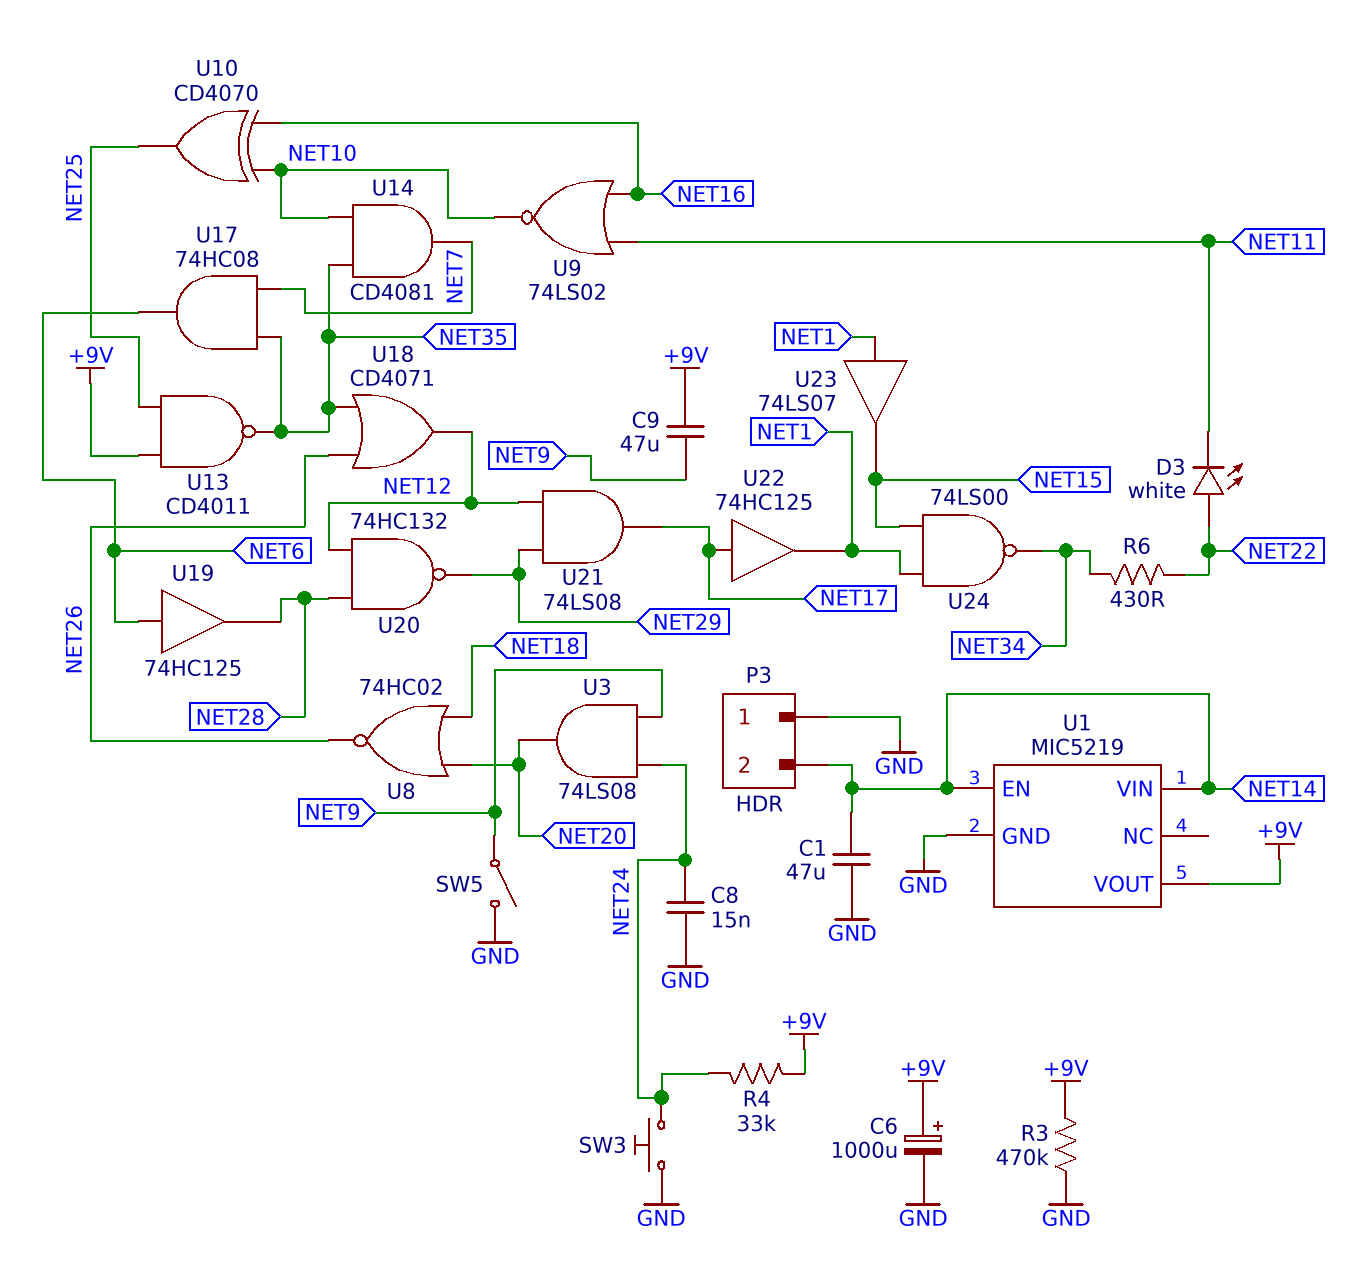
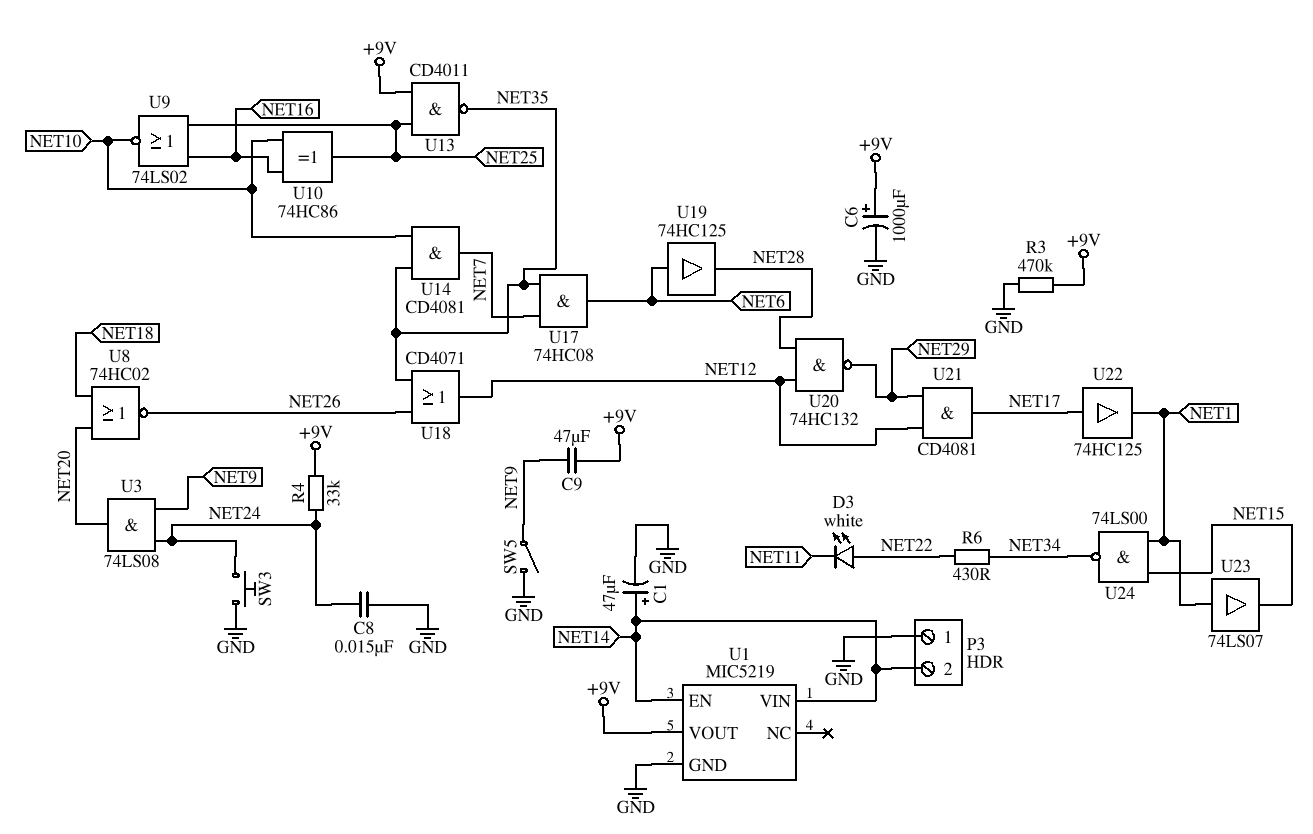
C1: 47uF (GND, NET14) -> 47uF (plus NET14, minus GND)
U9: NOR 74LS02 (in NET11, in NET16, out NET10) -> NOR 74LS02 (in NET16, in NET25, out NET10)
U10: XOR CD4070 (in NET10, in NET16, out NET25) -> XOR 74HC86 (in NET10, in NET16, out NET25)
U21: AND 74LS08 (in NET12, in NET29, out NET17) -> AND CD4081 (in NET12, in NET29, out NET17)

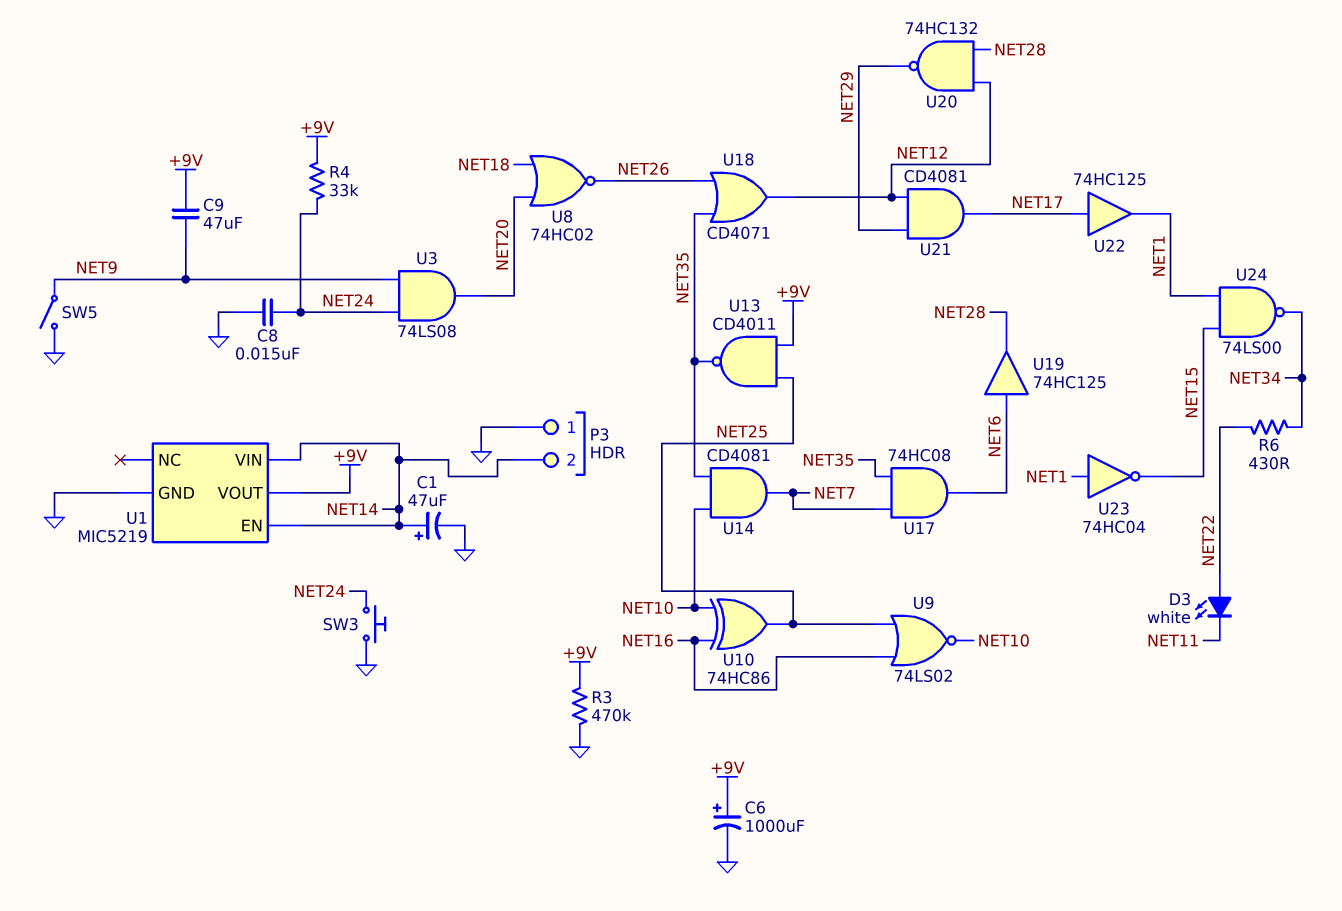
U23: buffer 74LS07 (in NET1, out NET15) -> NOT 74HC04 (in NET1, out NET15)

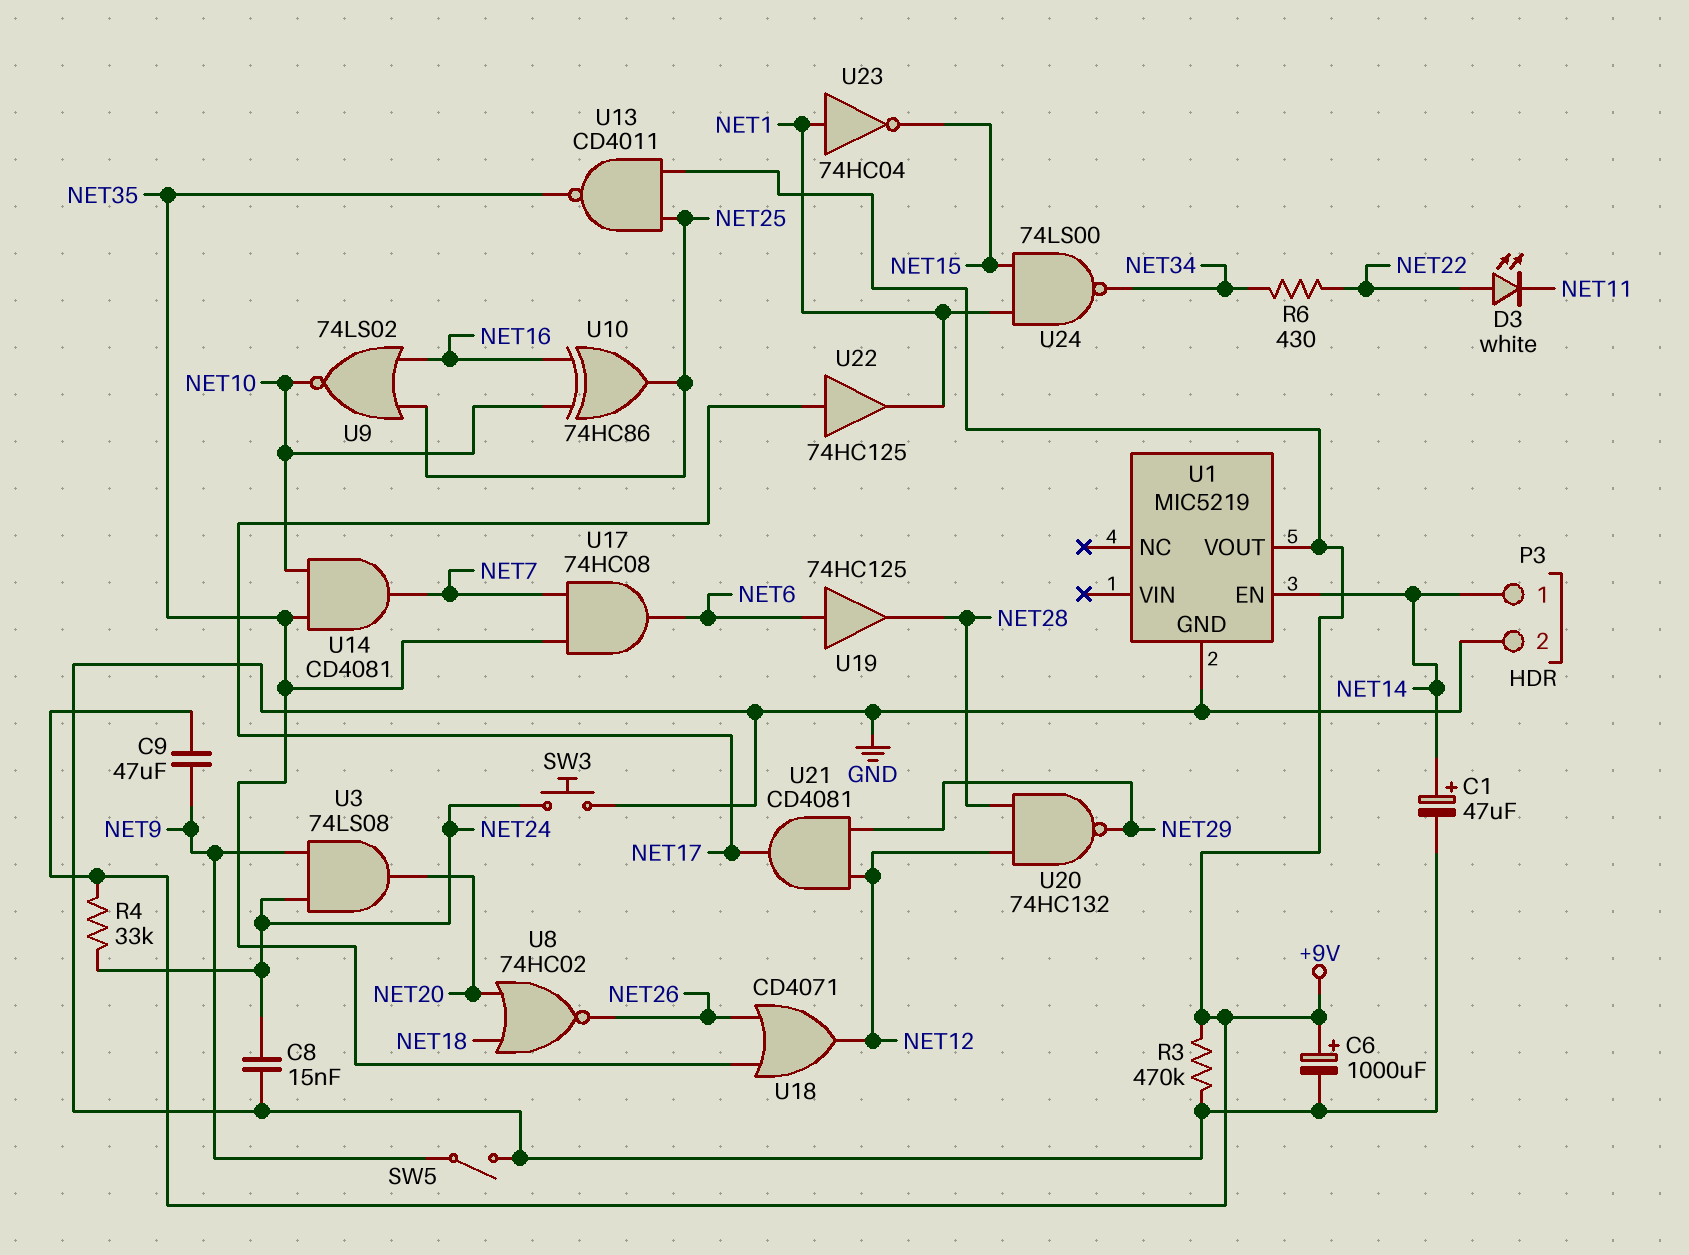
P3 pin 1: GND -> NET14
P3 pin 2: NET14 -> GND
U1 pin VIN: NET14 -> none

